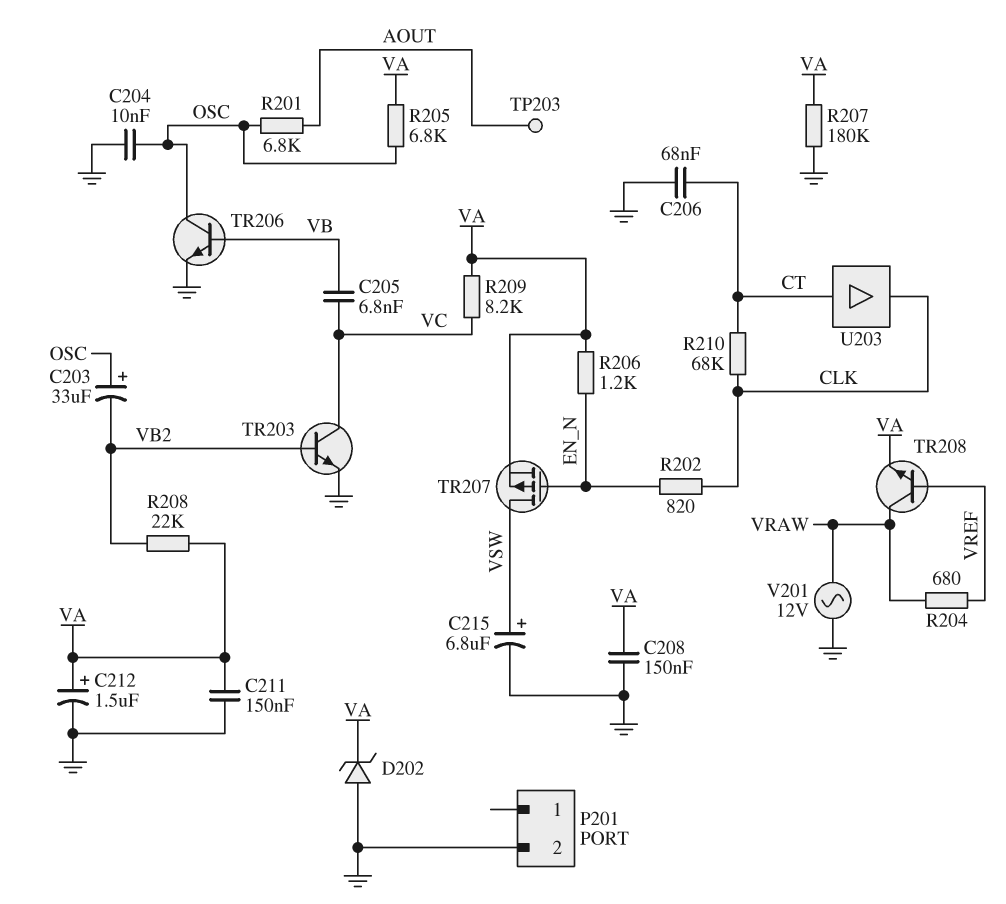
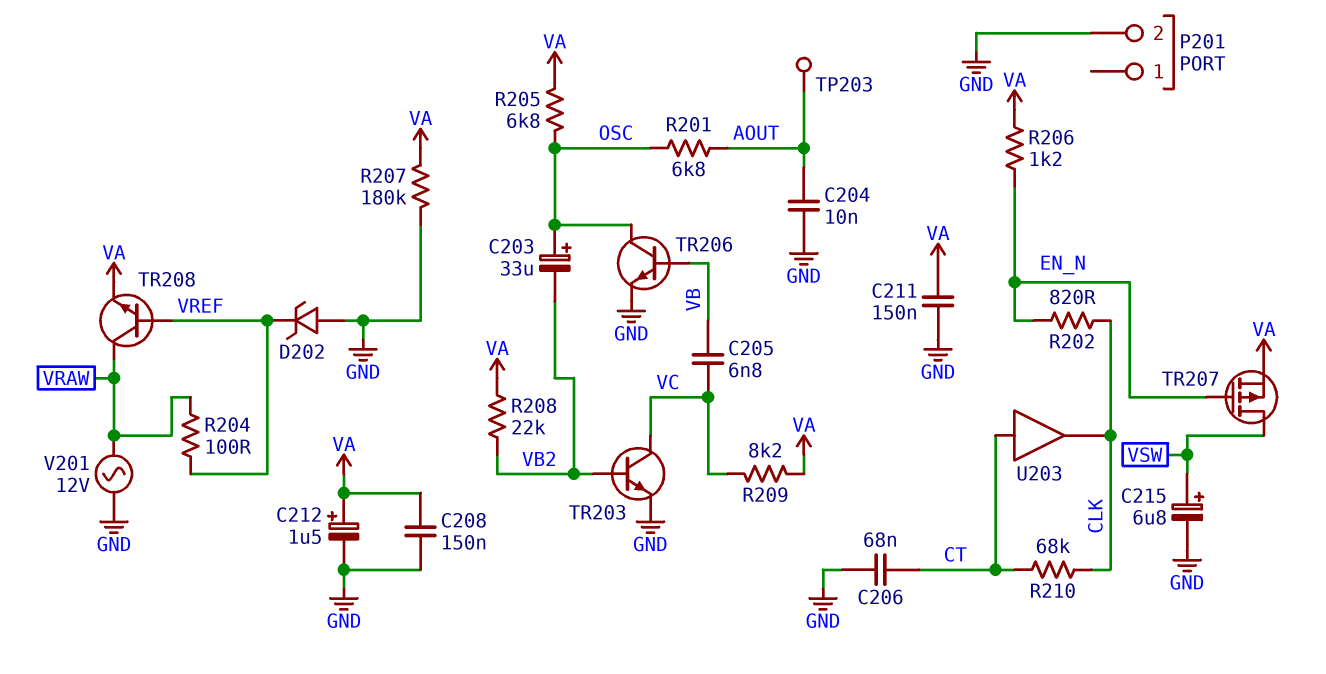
C204: 10nF (GND, OSC) -> 10nF (AOUT, GND)
D202: zener (A GND, K VA) -> zener (A GND, K VREF)
R204: 680 (VRAW, VREF) -> 100 (VRAW, VREF)

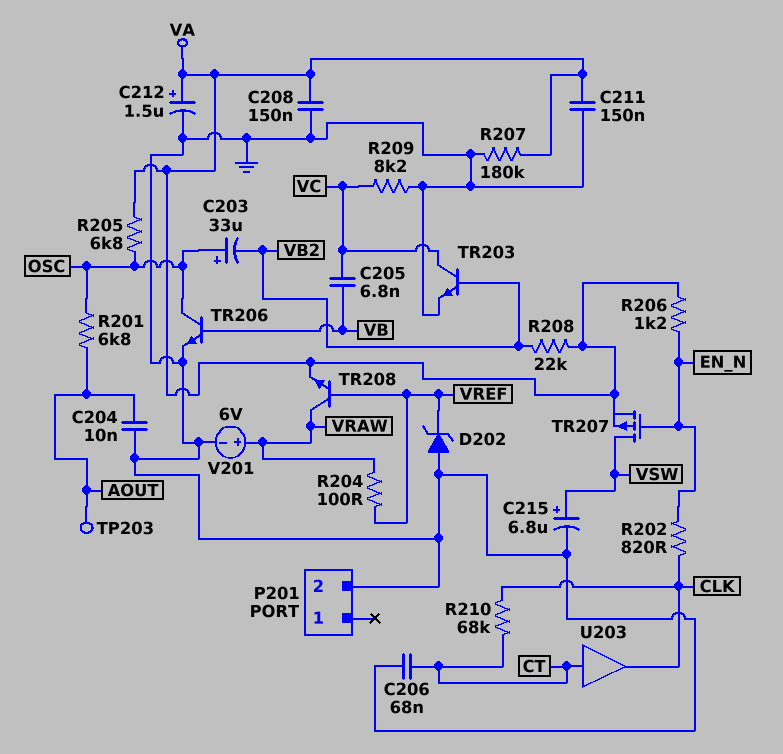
R209: 8.2k (VA, VC) -> 8.2k (GND, VC)
V201: AC 12V (GND, VRAW) -> 6V (plus VRAW, minus GND)

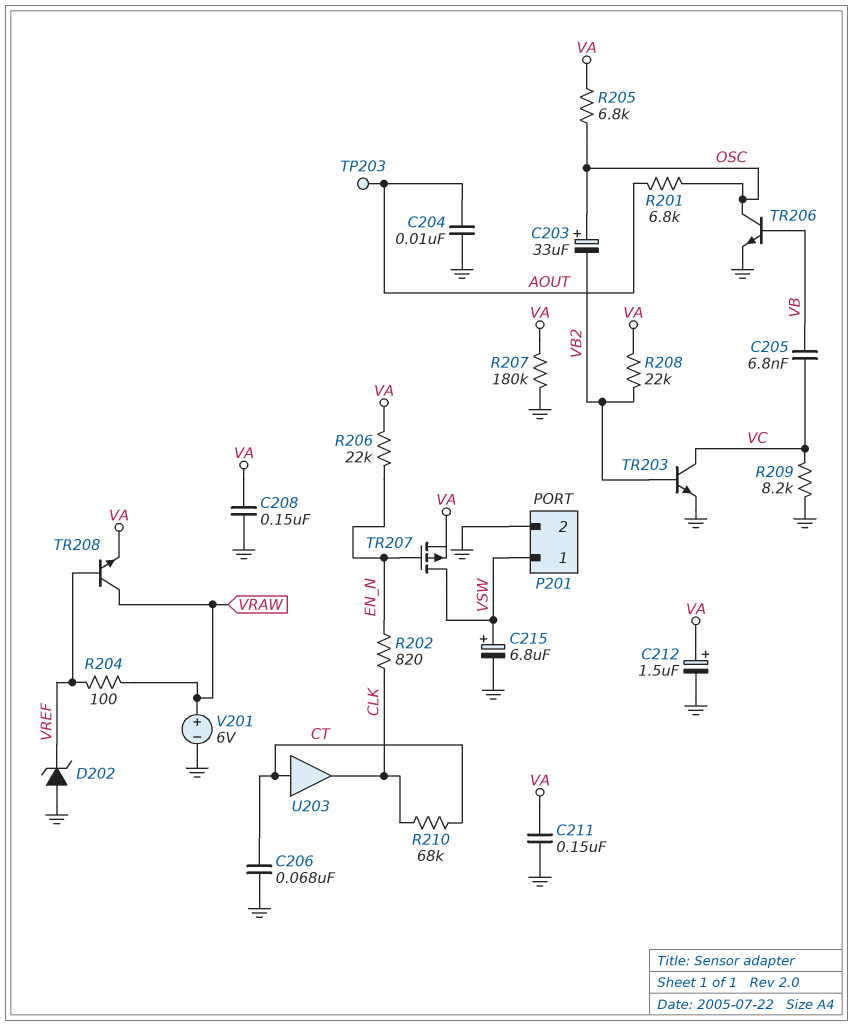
P201 pin 1: none -> VSW
R206: 1.2k (EN_N, VA) -> 22k (EN_N, VA)

